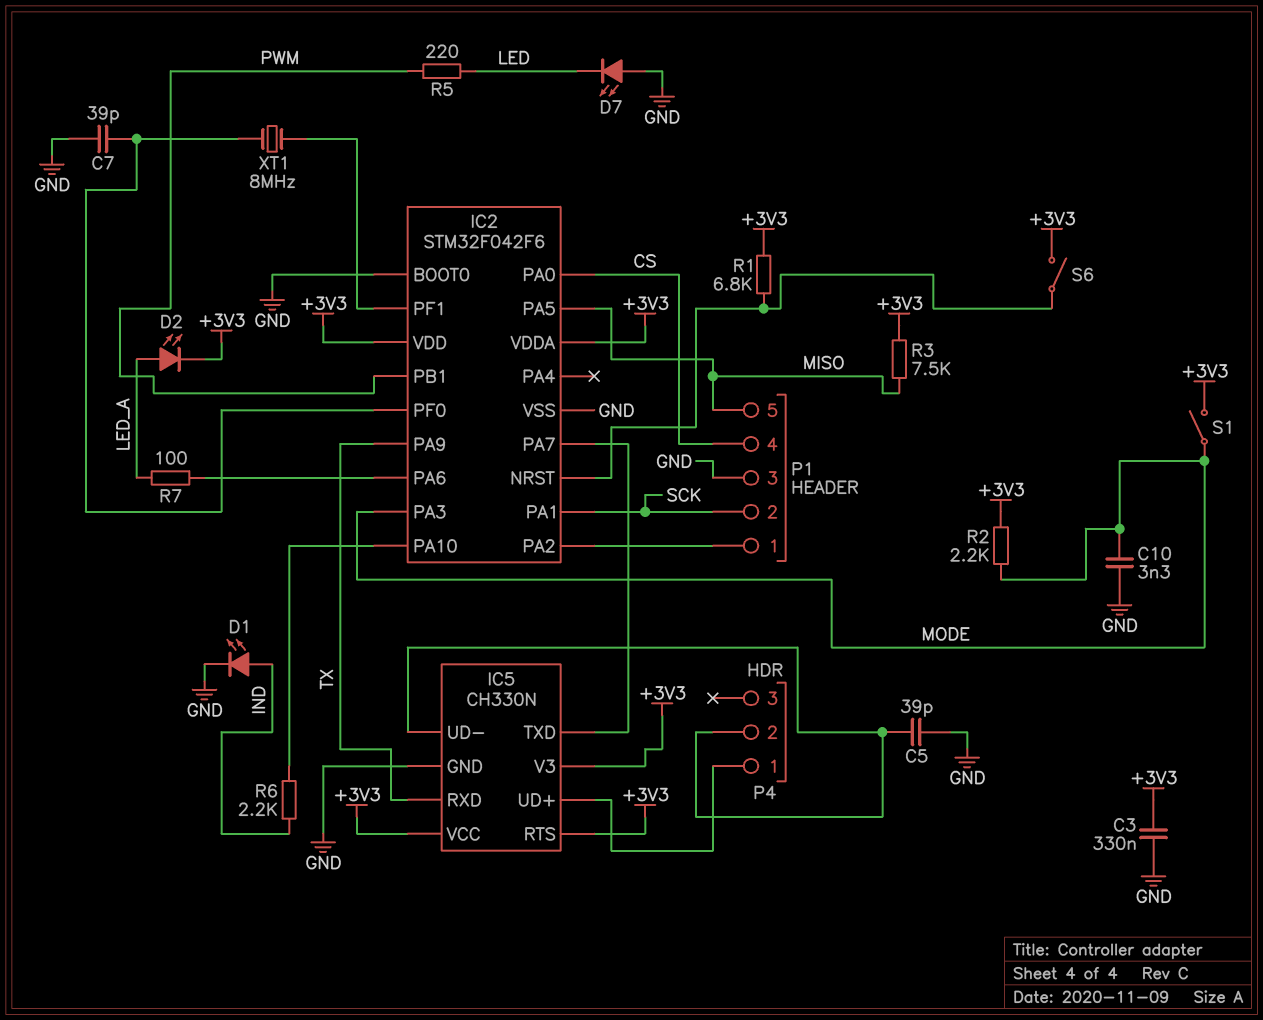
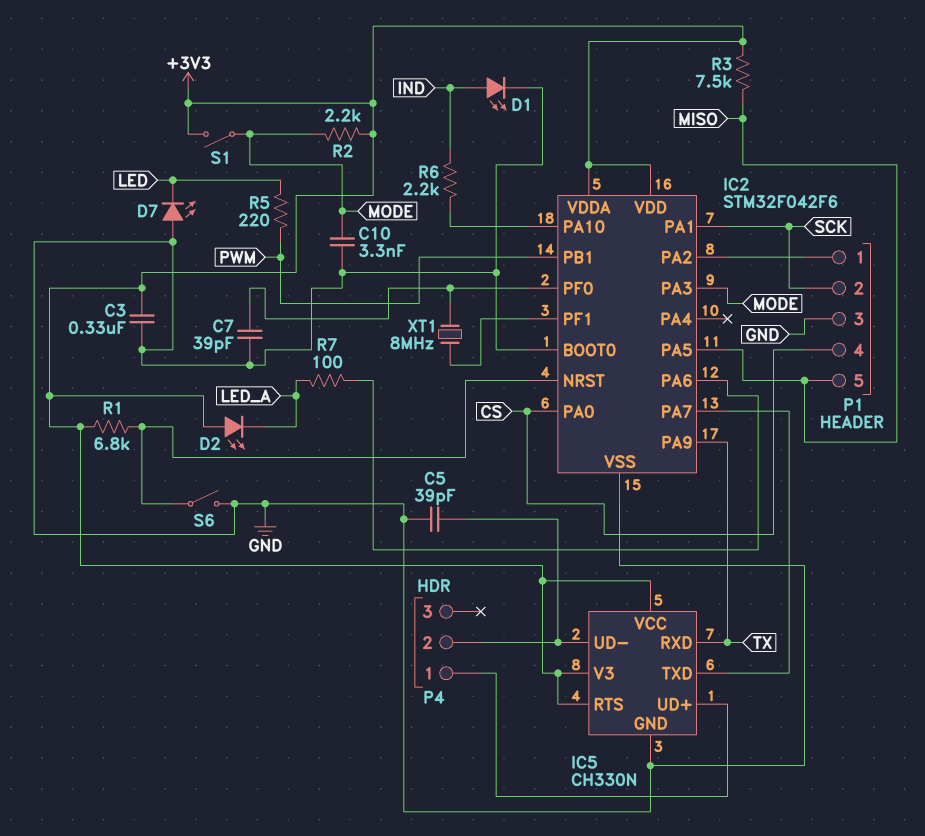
D2: LED (A LED_A, K +3V3) -> LED (A +3V3, K LED_A)
S6: switch (+3V3, IC2/NRST) -> switch (GND, IC2/NRST)

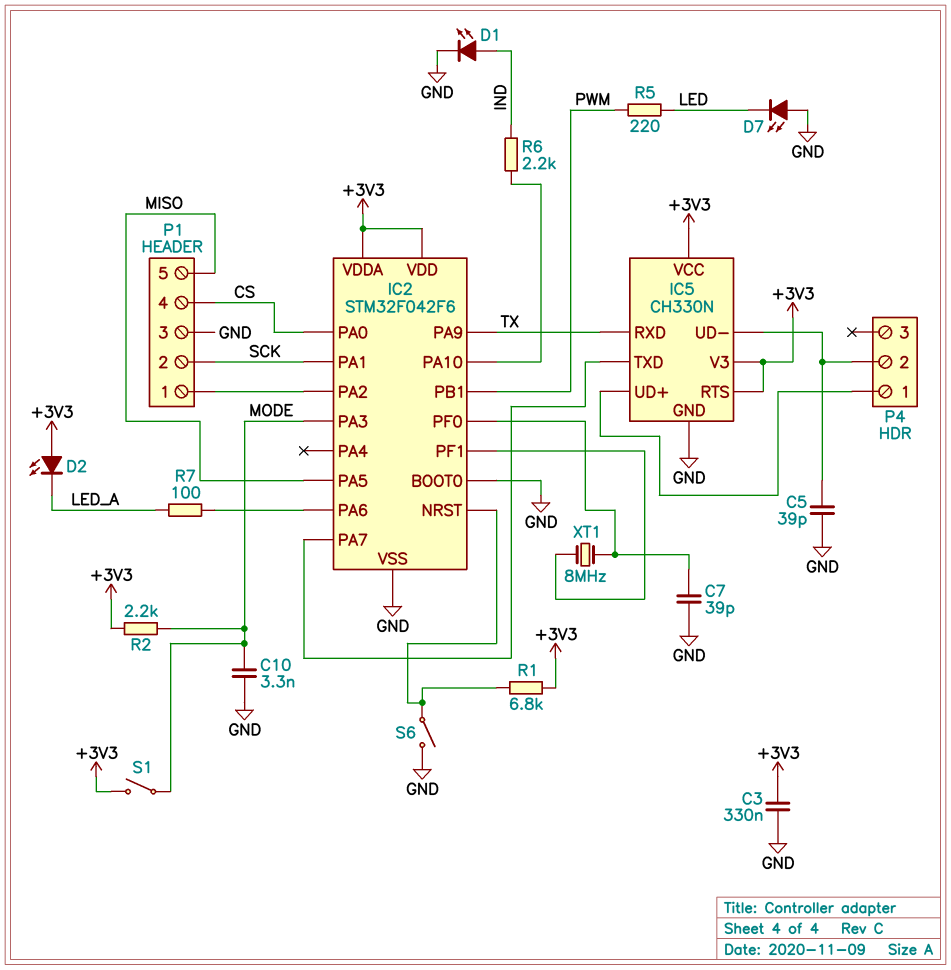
R3: 7.5k (+3V3, MISO) -> none

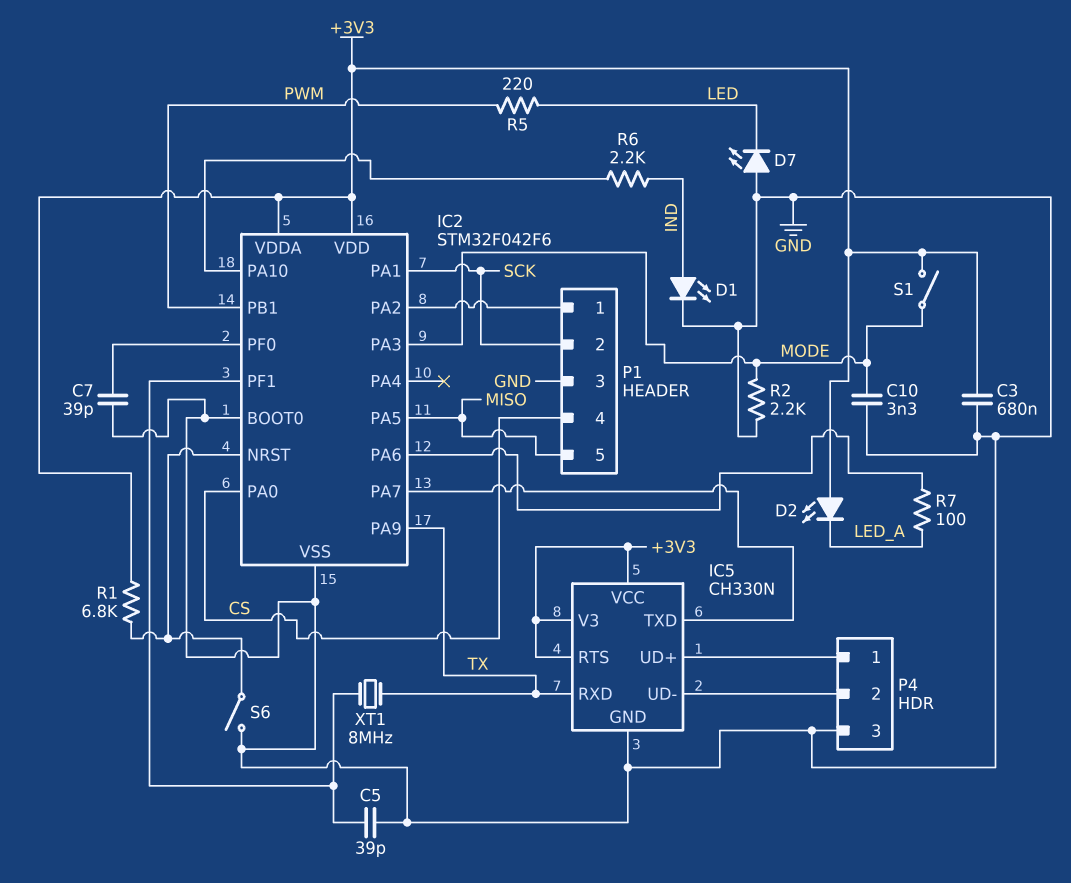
C3: 330nF (+3V3, GND) -> 680nF (+3V3, GND)
C5: 39pF (GND, IC5/UD-) -> 39pF (GND, IC2/PF1)
P4 pin 3: none -> GND
R2: 2.2k (+3V3, MODE) -> 2.2k (GND, MODE)
XT1: 8MHz (IC2/PF0, IC2/PF1) -> 8MHz (IC2/PF1, TX)

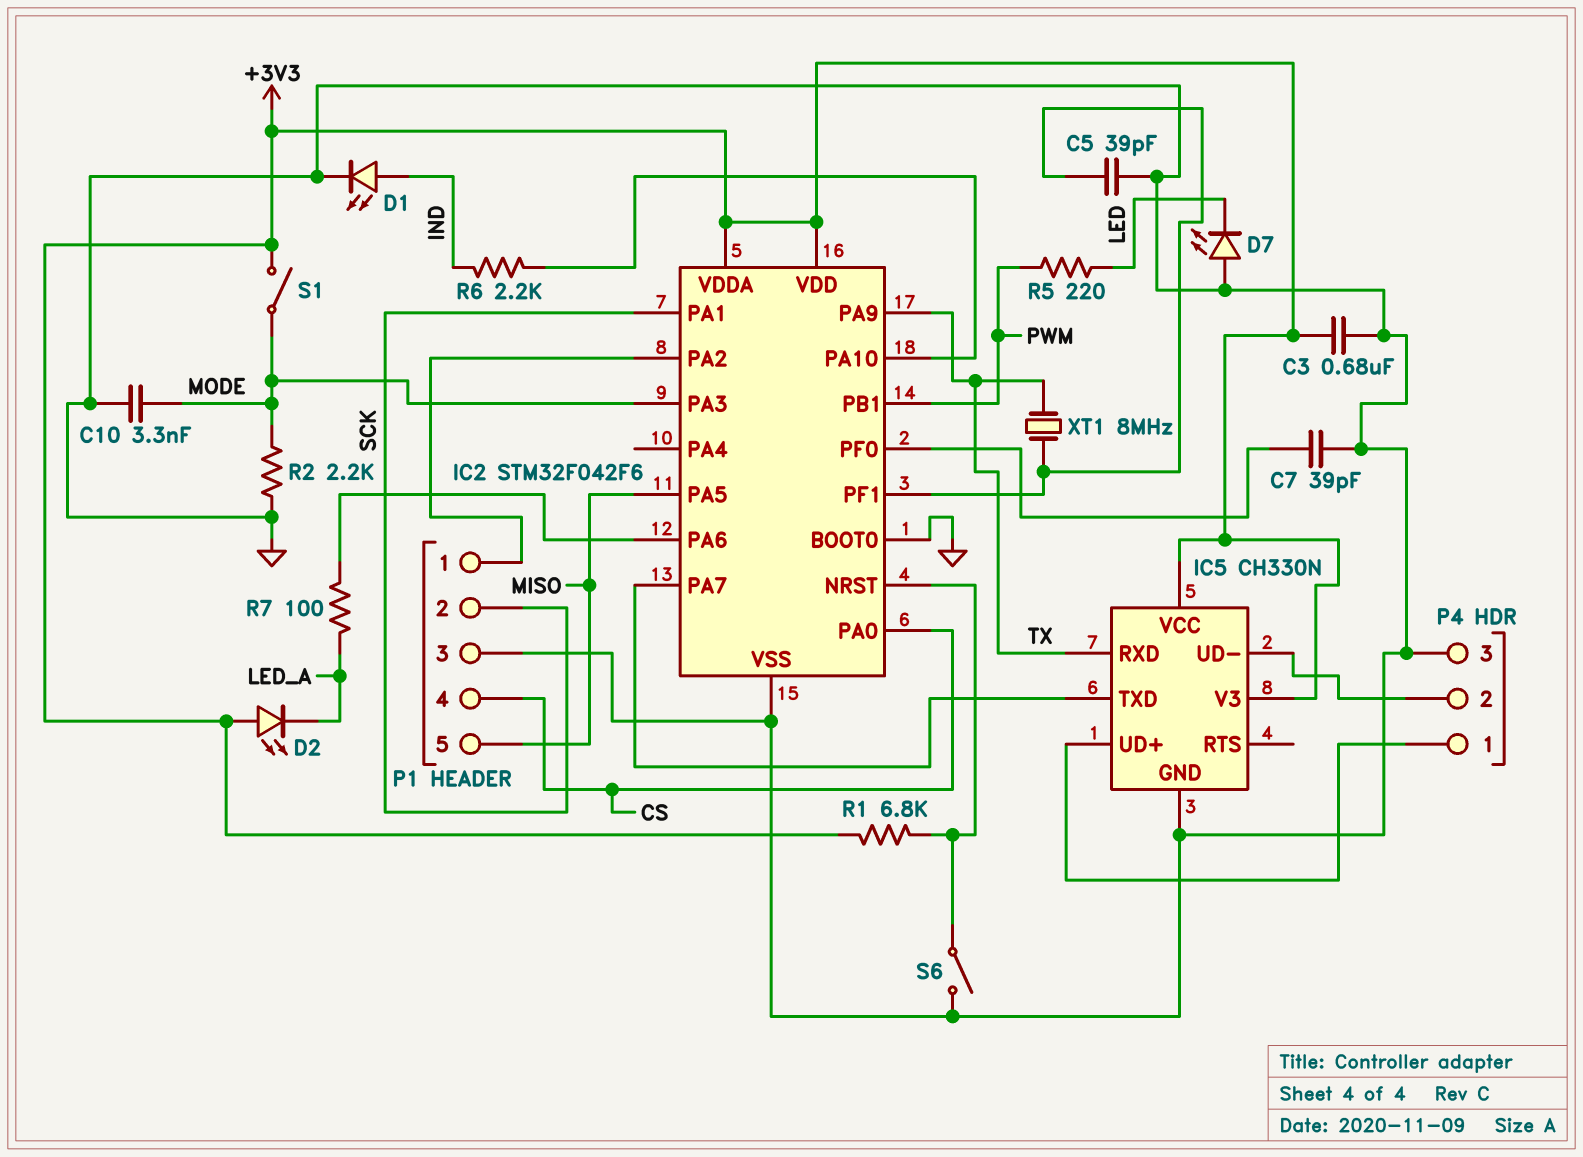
IC5 pin RTS: +3V3 -> none

